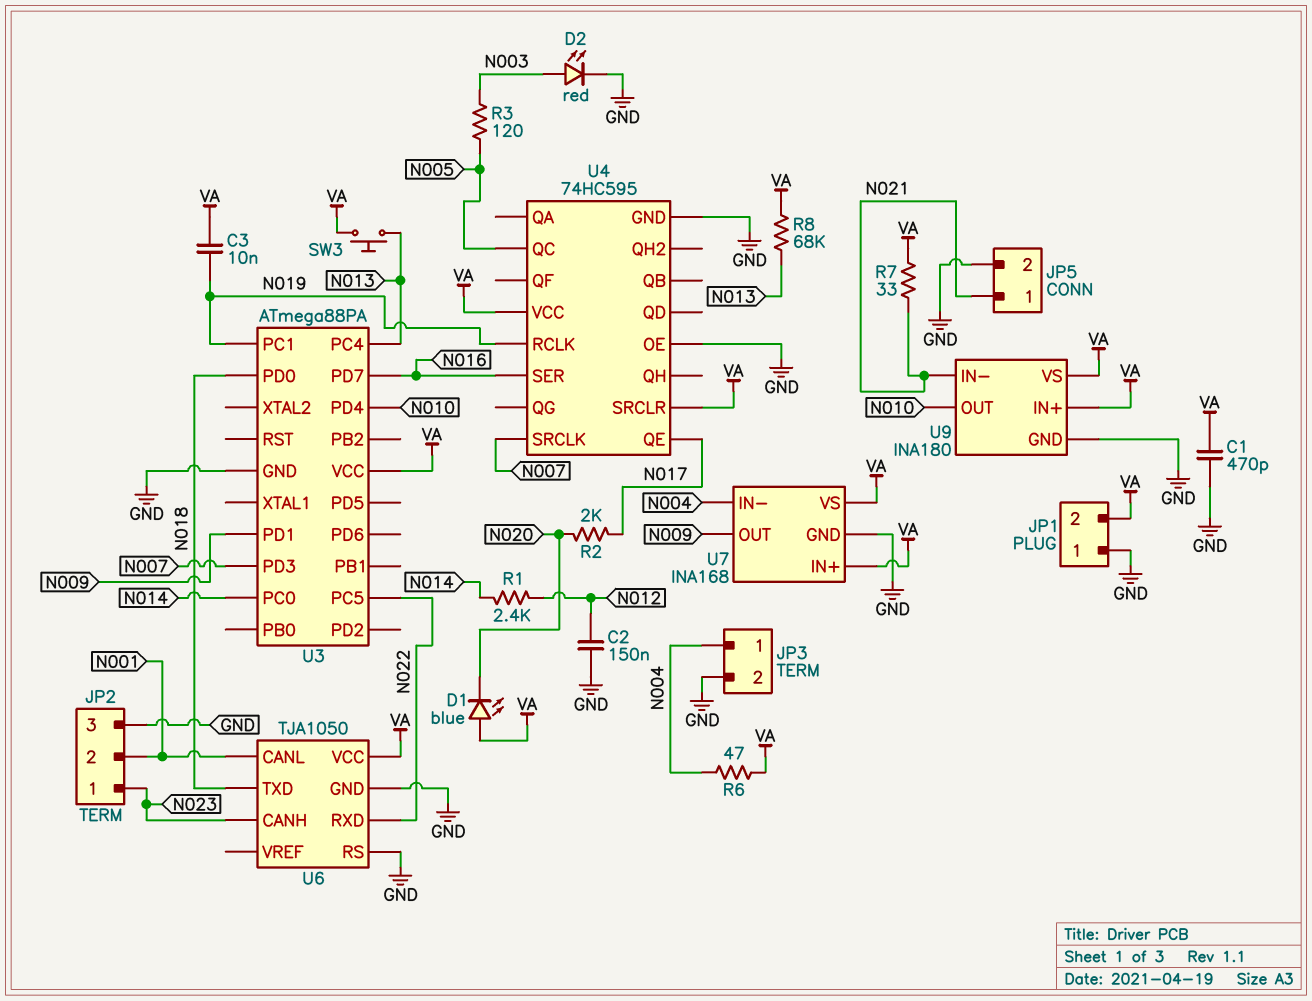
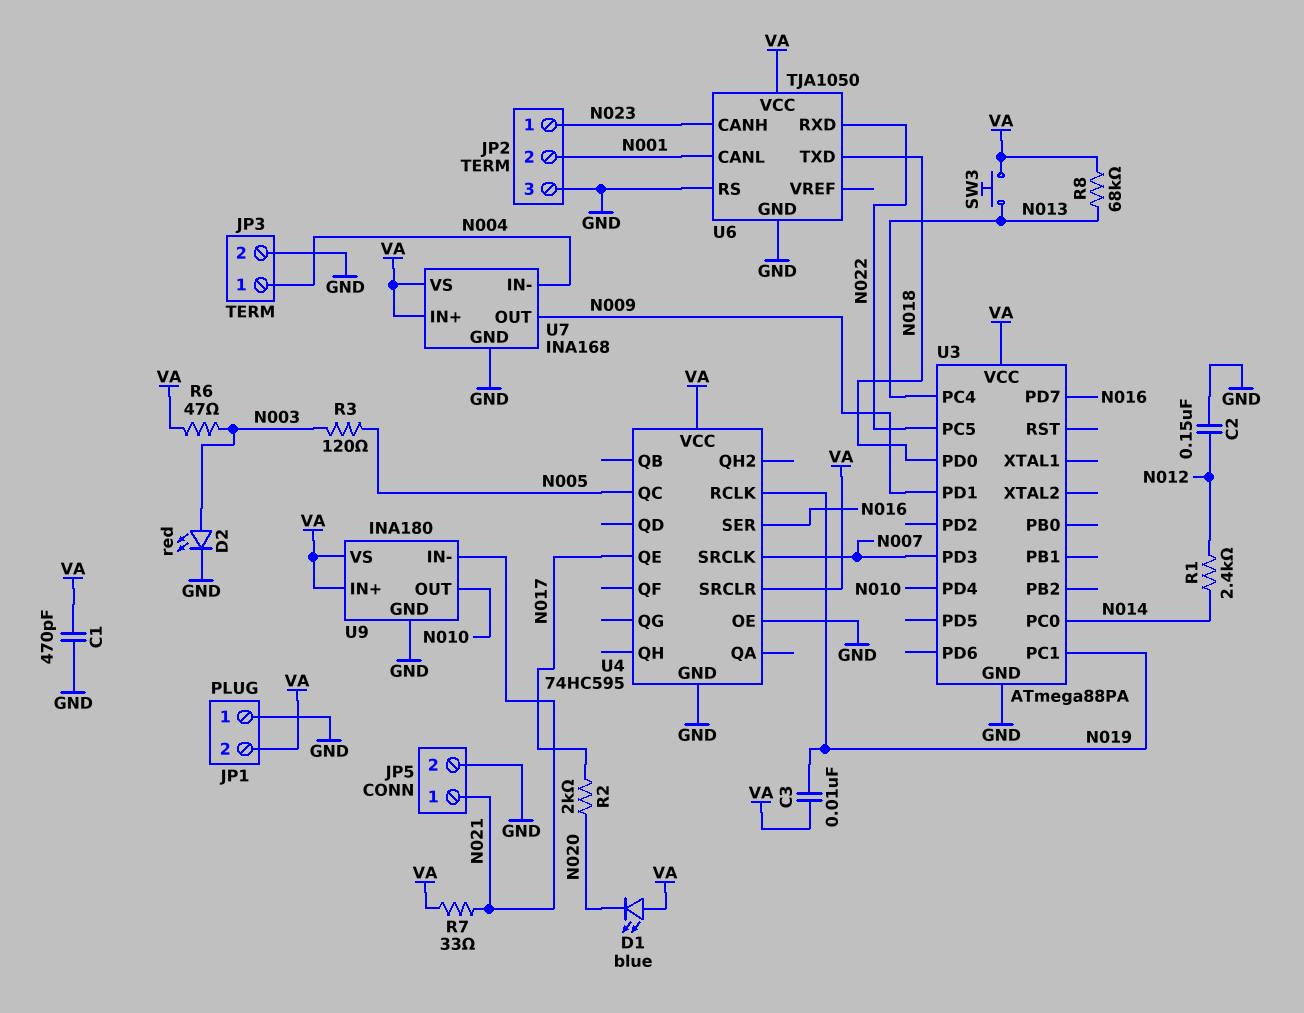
R6: 47 (N004, VA) -> 47 (N003, VA)

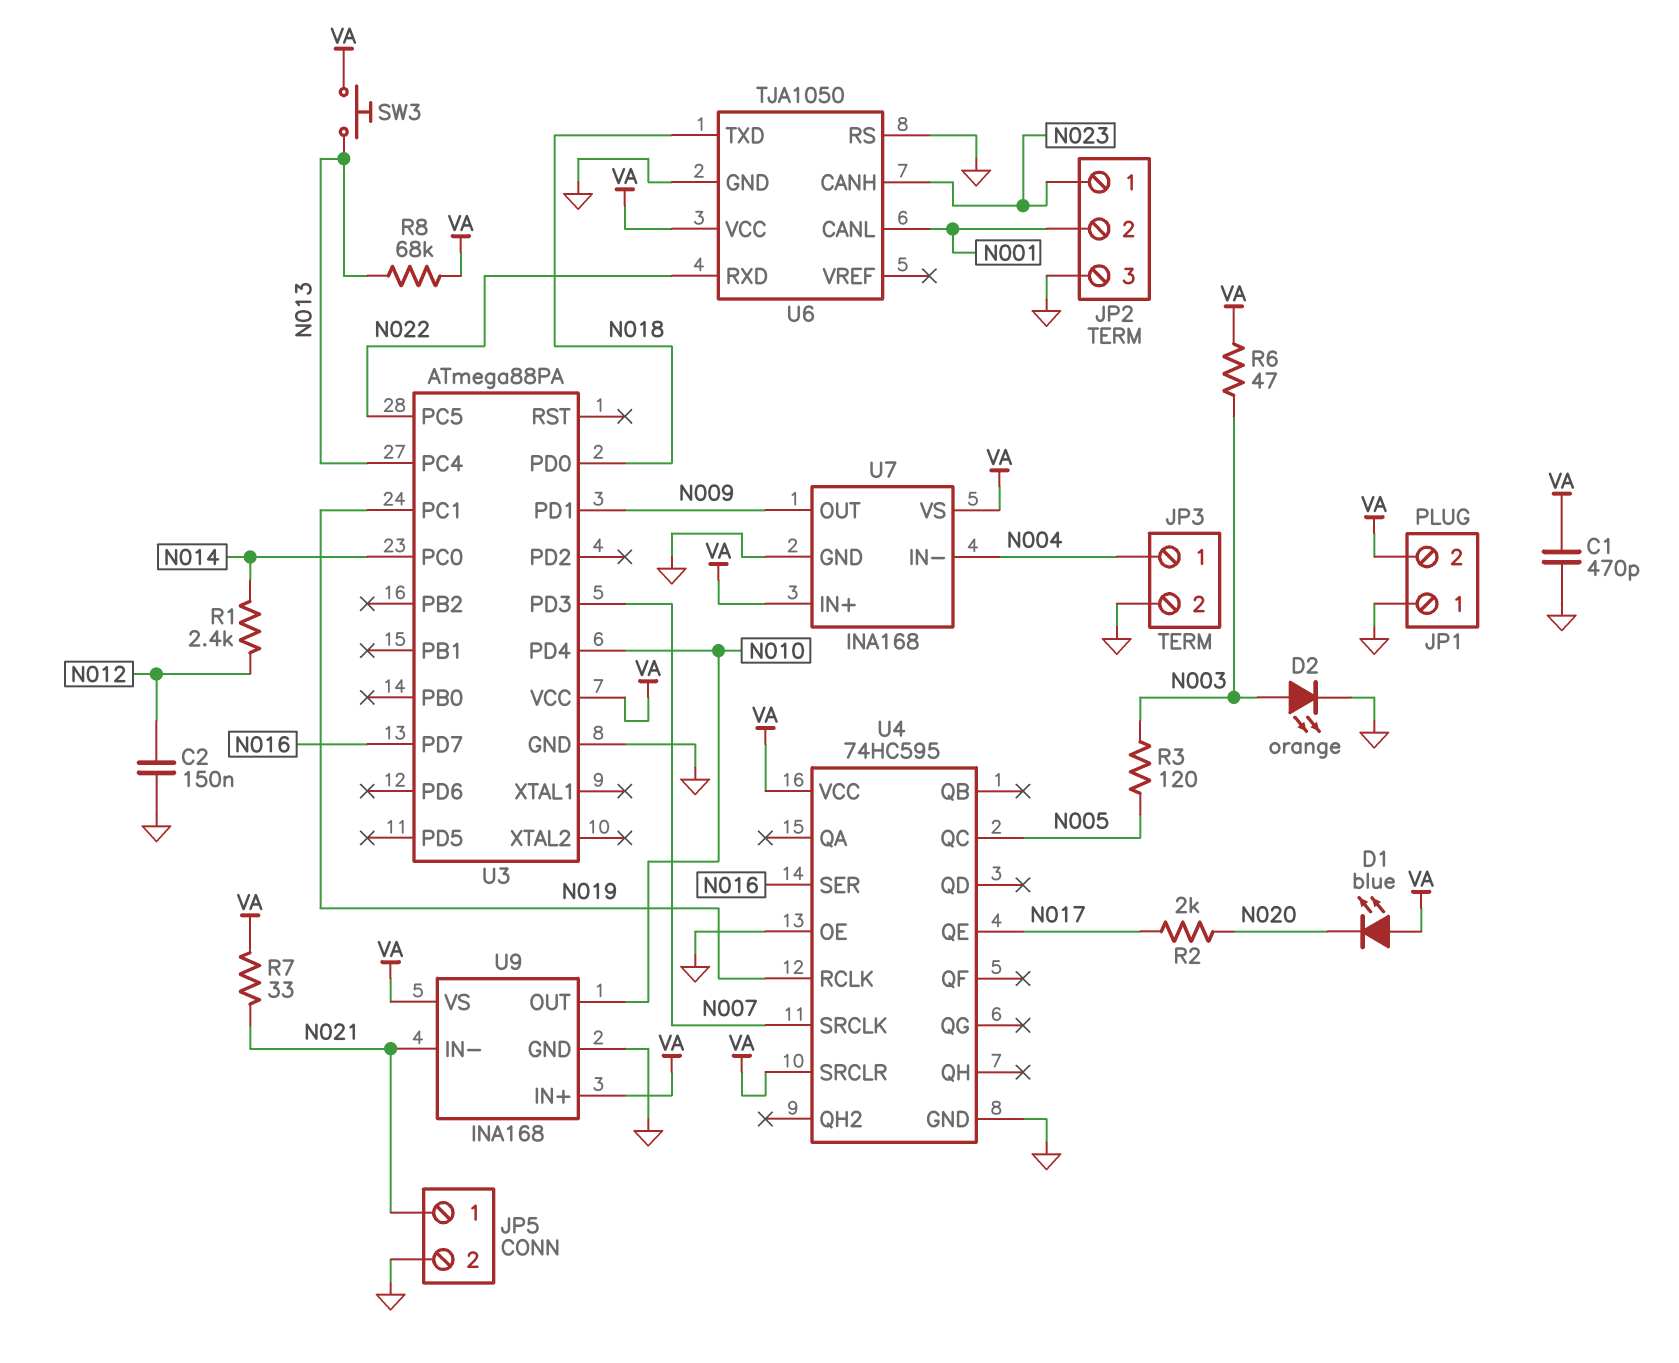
C3: 10nF (N019, VA) -> none
D2: LED red (A N003, K GND) -> LED orange (A N003, K GND)
U9: INA180 -> INA168

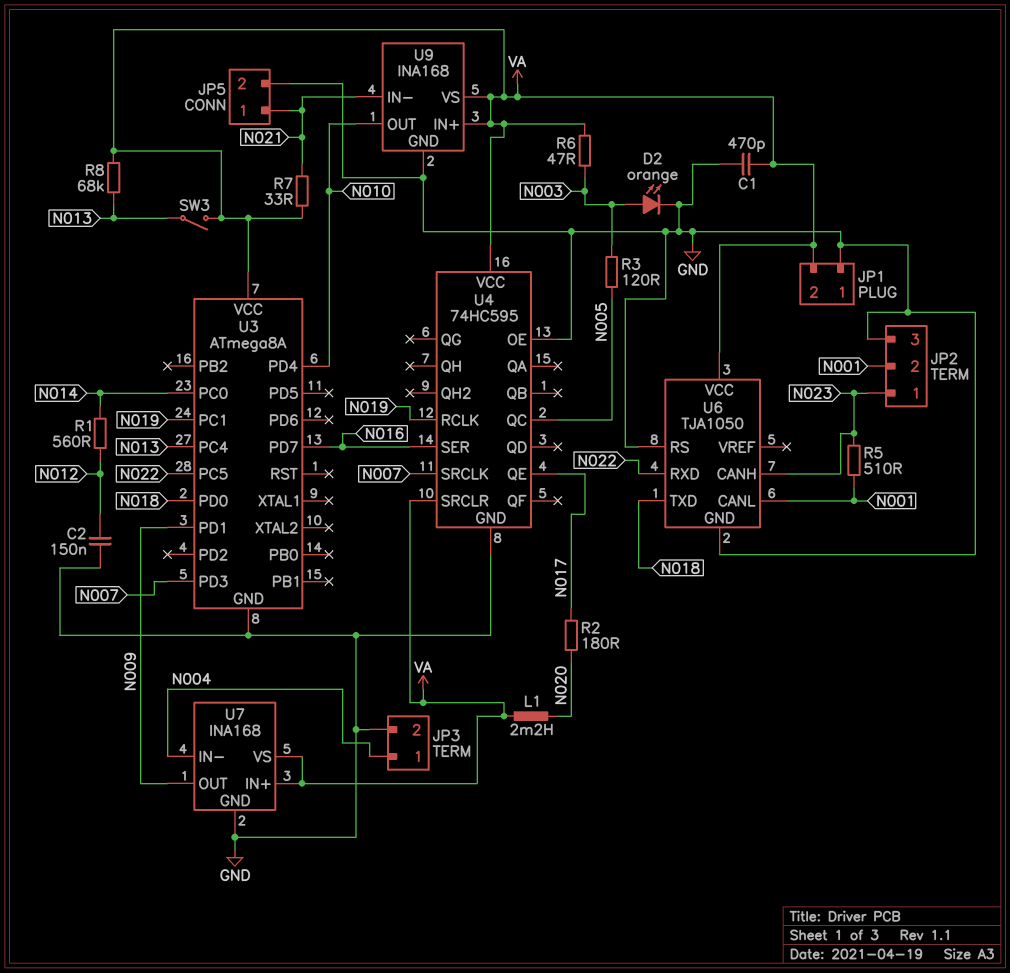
D1: LED blue (A VA, K N020) -> none
L1: none -> 2.2mH (N020, VA)
R1: 2.4k (N012, N014) -> 560 (N012, N014)
R2: 2k (N017, N020) -> 180 (N017, N020)
R5: none -> 510 (N001, N023)
SW3: button (N013, VA) -> switch (N013, VA)
U3: ATmega88PA -> ATmega8A

